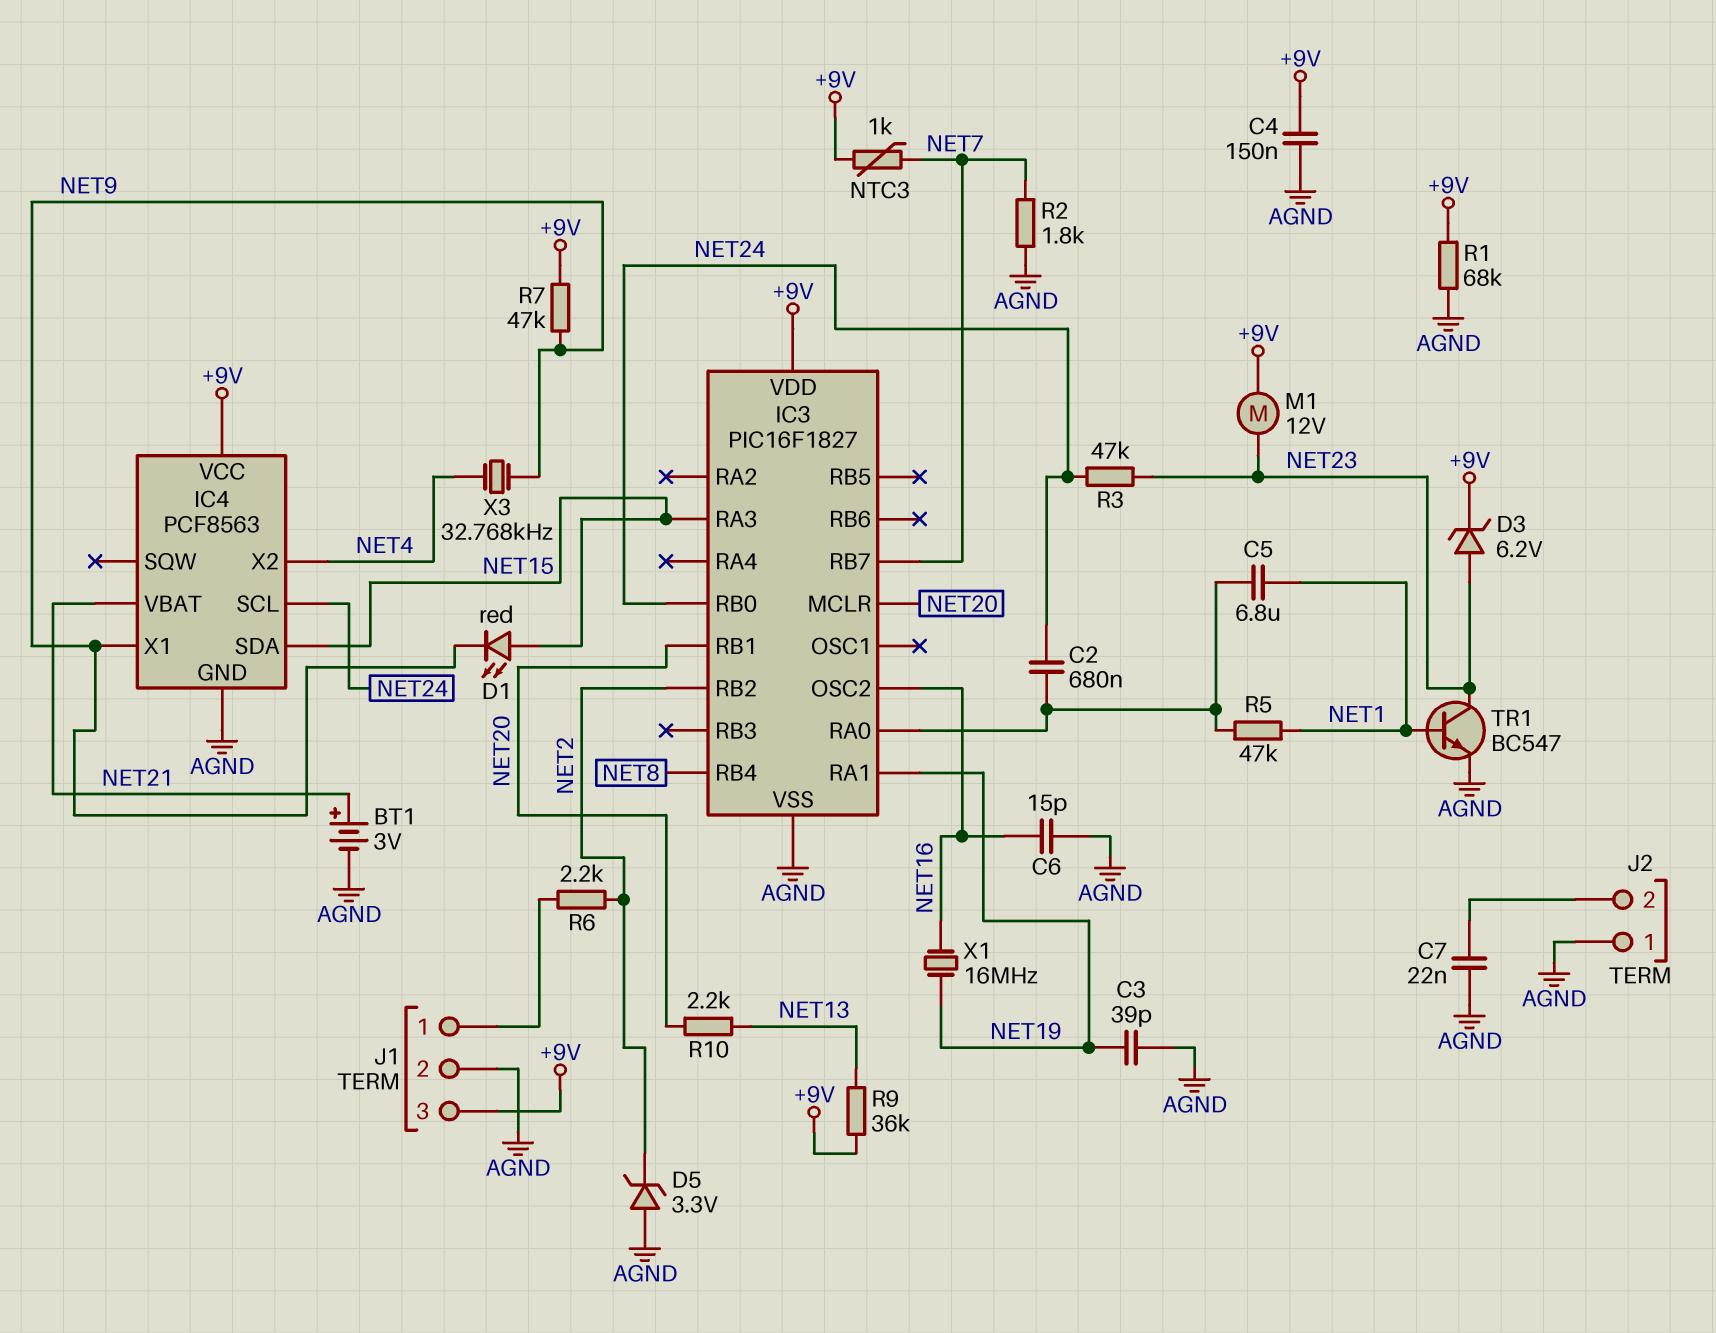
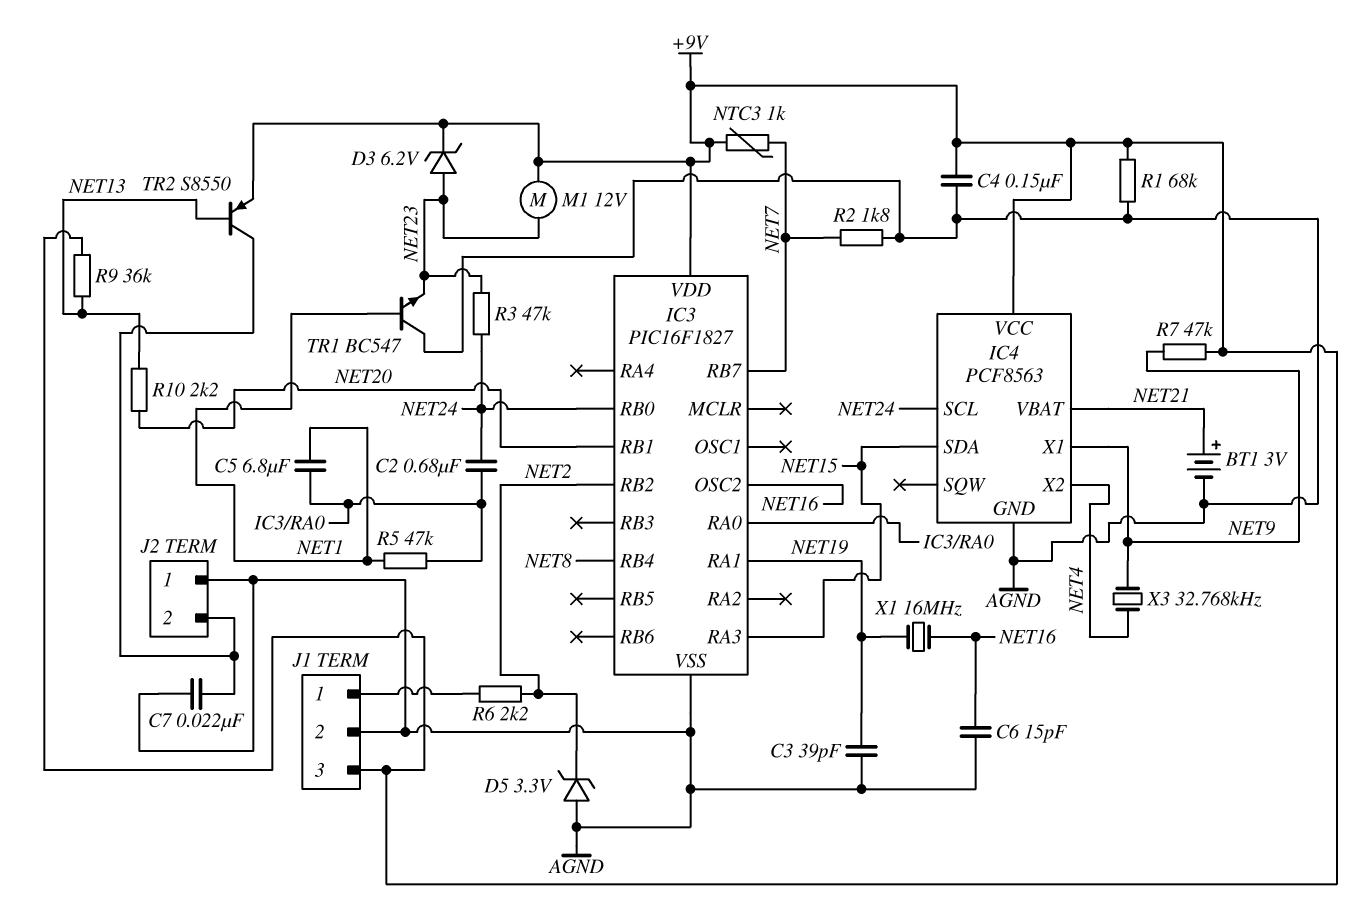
D1: LED red (A NET15, K NET9) -> none
IC3 pin MCLR: NET20 -> none
TR1: NPN BC547 (B NET1, C NET23, E AGND) -> NPN BC547 (B NET1, C AGND, E NET23)
TR2: none -> PNP S8550 (B NET13, C J2/2, E +9V)

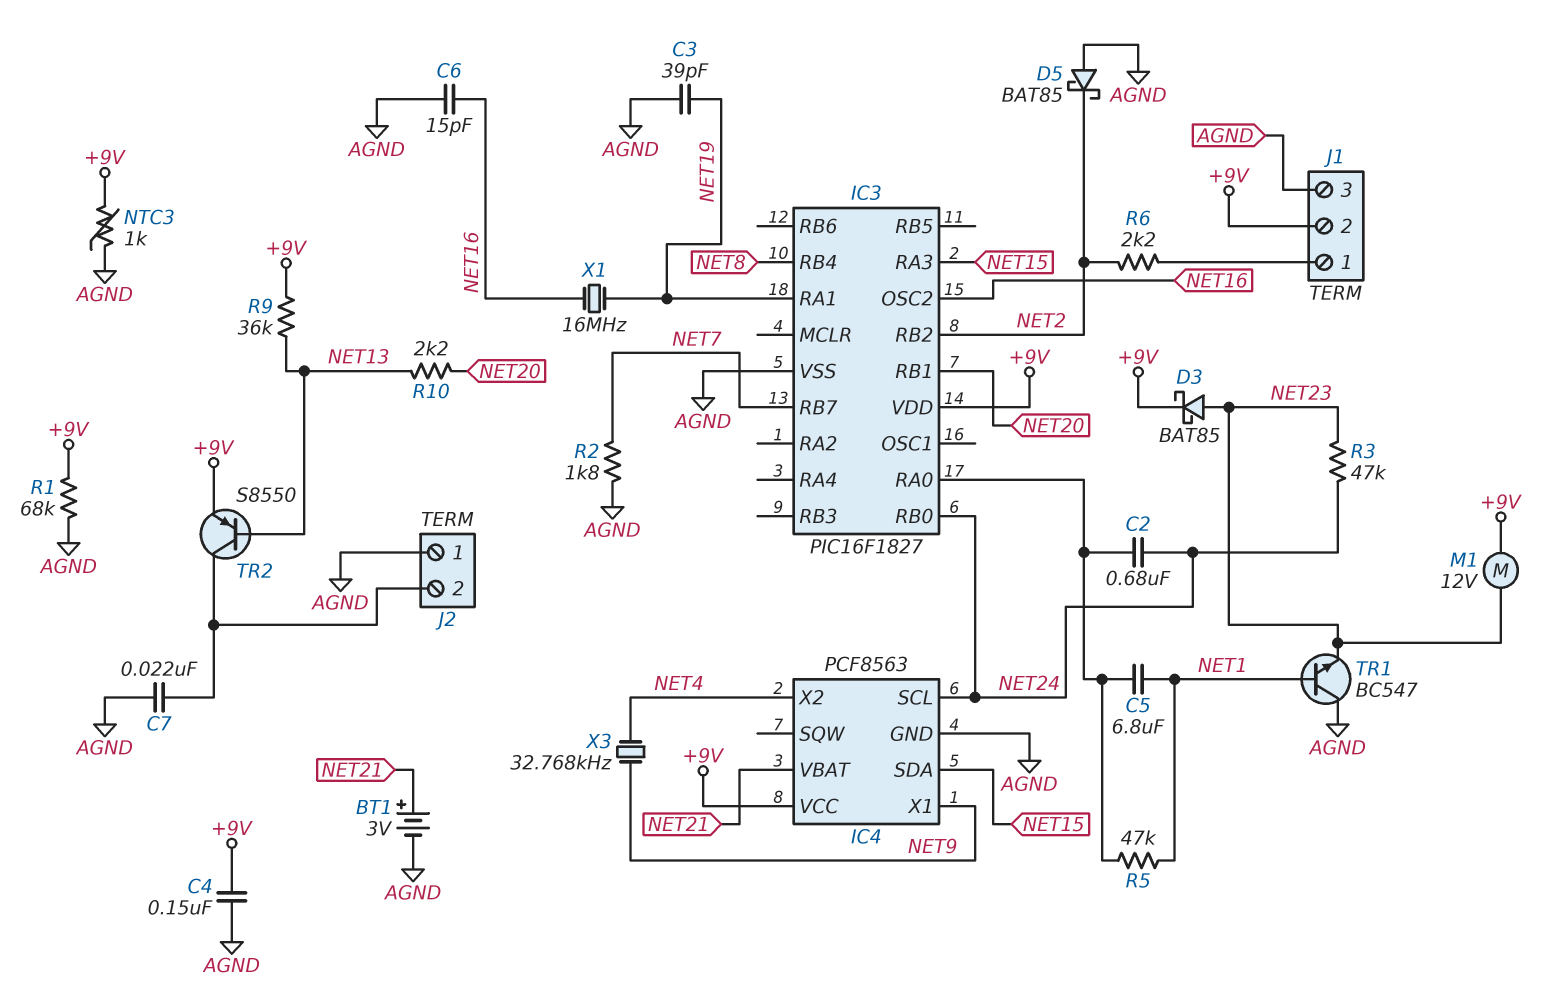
D3: zener 6.2V (A NET23, K +9V) -> schottky BAT85 (A NET23, K +9V)
D5: zener 3.3V (A AGND, K NET2) -> schottky BAT85 (A AGND, K NET2)
J1 pin 2: AGND -> +9V
J1 pin 3: +9V -> AGND
NTC3: 1k (+9V, NET7) -> 1k (+9V, AGND)
R7: 47k (+9V, NET9) -> none

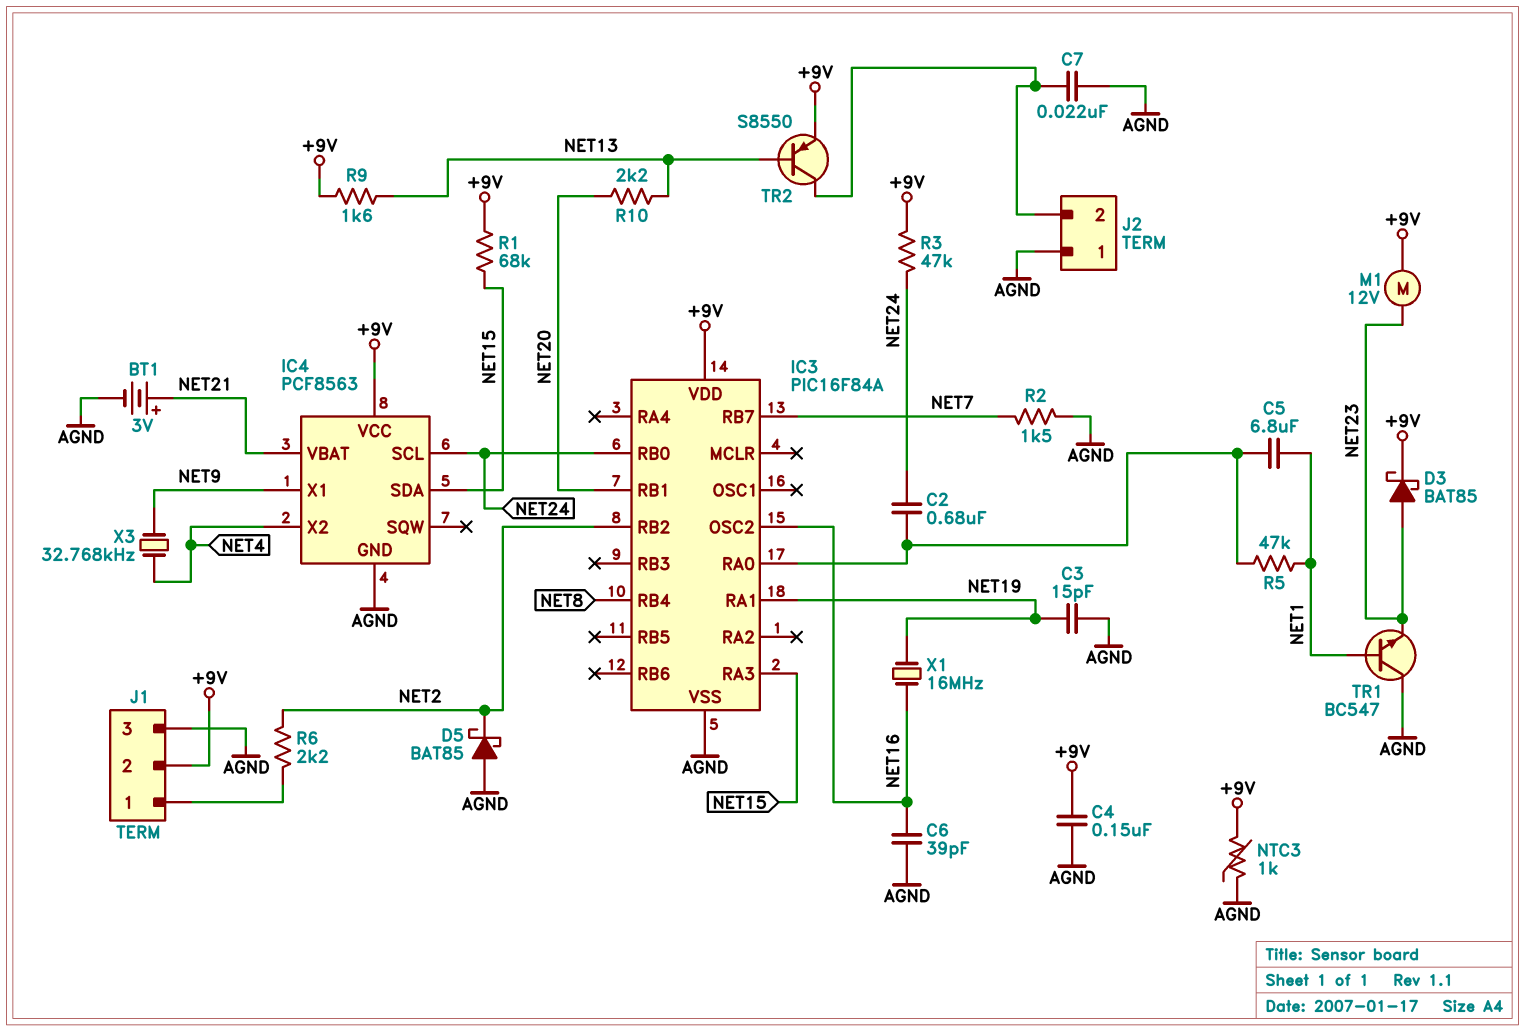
C3: 39pF (AGND, NET19) -> 15pF (AGND, NET19)
C6: 15pF (AGND, NET16) -> 39pF (AGND, NET16)
IC3: PIC16F1827 -> PIC16F84A
R1: 68k (+9V, AGND) -> 68k (+9V, NET15)
R2: 1.8k (AGND, NET7) -> 1.5k (AGND, NET7)
R3: 47k (NET23, NET24) -> 47k (+9V, NET24)
R9: 36k (+9V, NET13) -> 1.6k (+9V, NET13)

